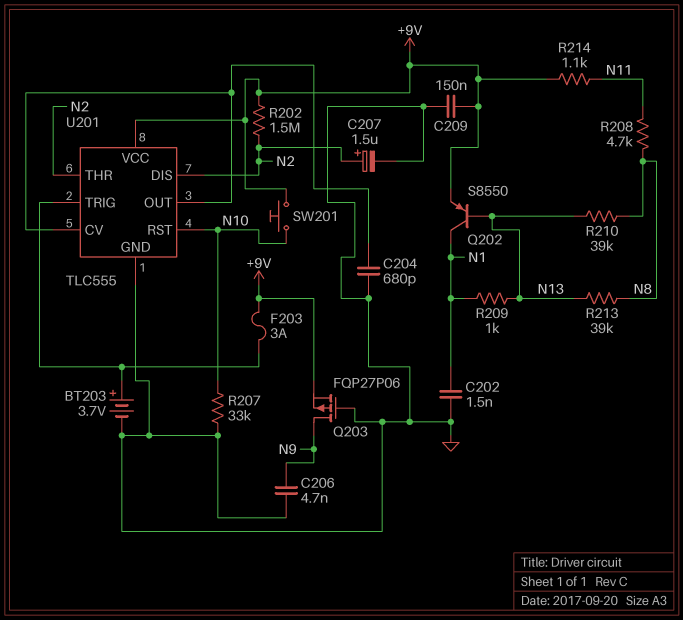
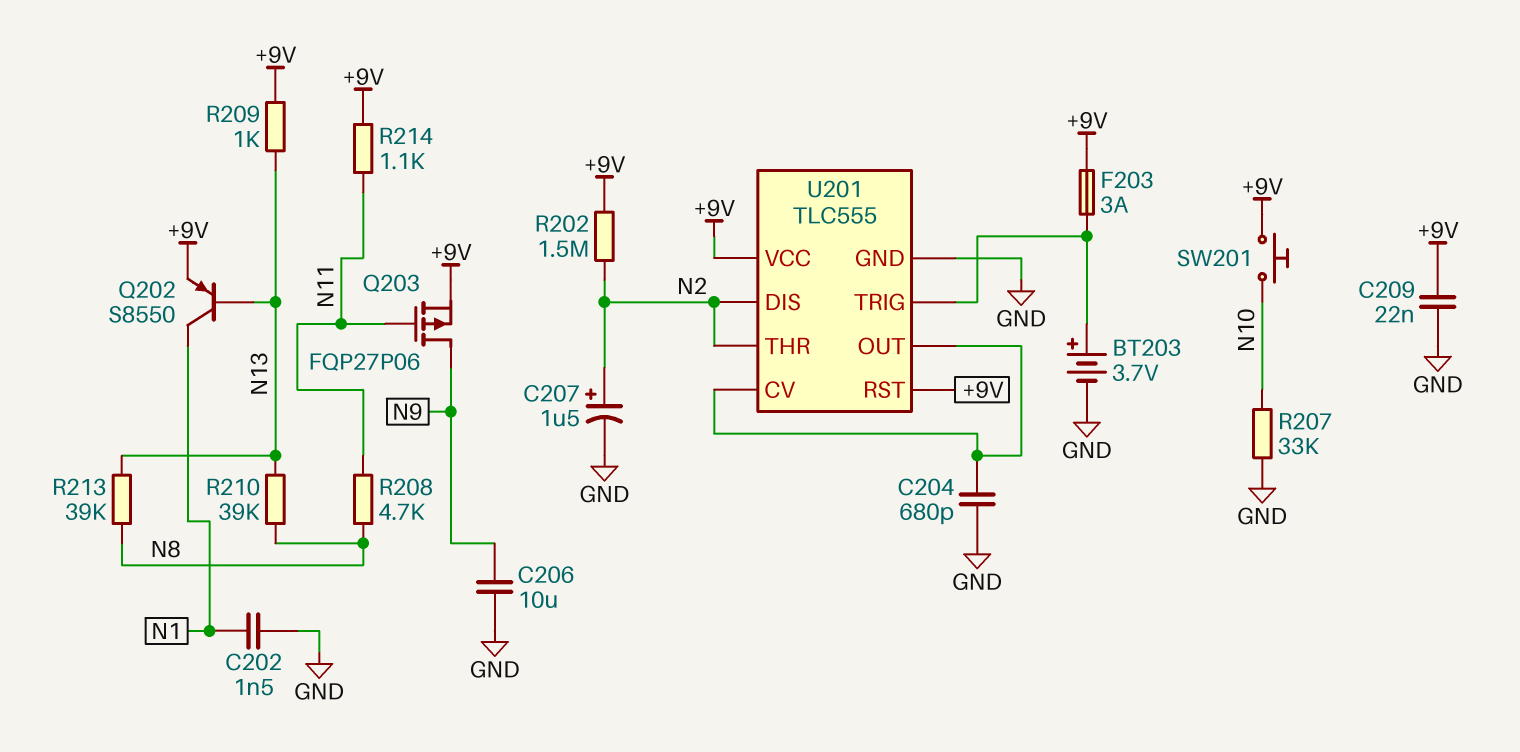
C206: 4.7nF (GND, N9) -> 10uF (GND, N9)
C209: 150nF (+9V, GND) -> 22nF (+9V, GND)
Q203: PMOS FQP27P06 (G GND, D N9, S +9V) -> PMOS FQP27P06 (G N11, D N9, S +9V)
R209: 1k (N1, N13) -> 1k (+9V, N13)
U201 pin RST: N10 -> +9V

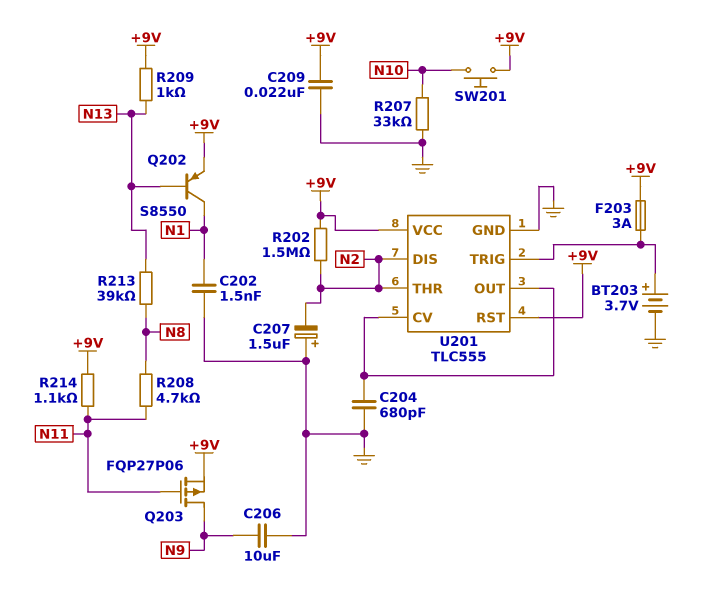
C207: 1.5uF (plus N2, minus GND) -> 1.5uF (plus GND, minus N2)
R210: 39k (N8, N13) -> none

